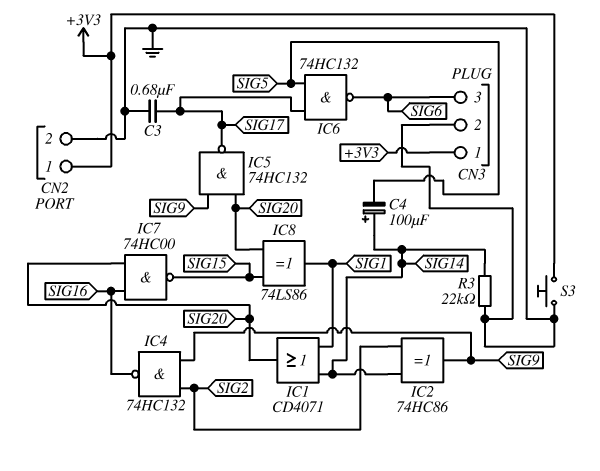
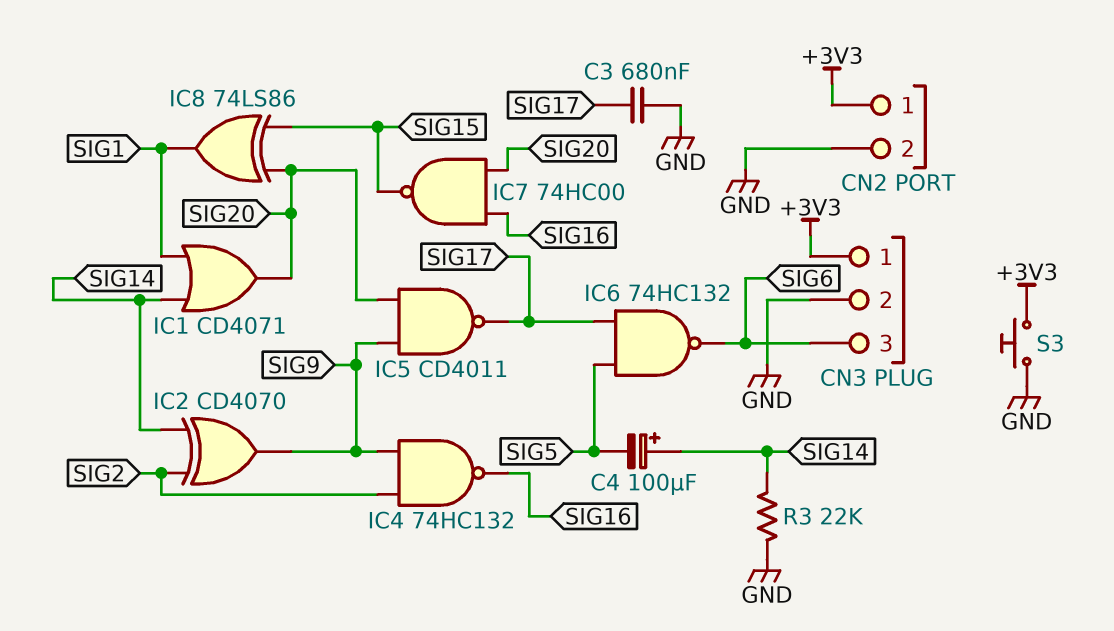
IC2: XOR 74HC86 (in SIG2, in SIG14, out SIG9) -> XOR CD4070 (in SIG2, in SIG14, out SIG9)
IC5: NAND 74HC132 (in SIG9, in SIG20, out SIG17) -> NAND CD4011 (in SIG9, in SIG20, out SIG17)

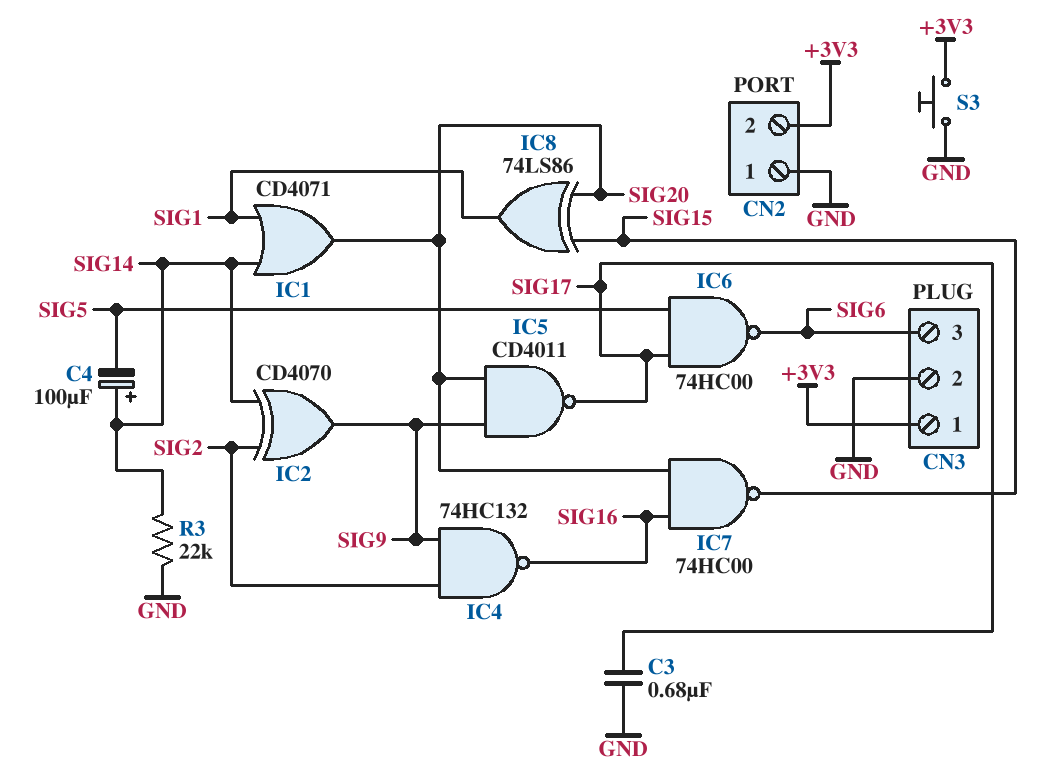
CN2 pin 1: +3V3 -> GND
CN2 pin 2: GND -> +3V3
IC6: NAND 74HC132 (in SIG5, in SIG17, out SIG6) -> NAND 74HC00 (in SIG5, in SIG17, out SIG6)

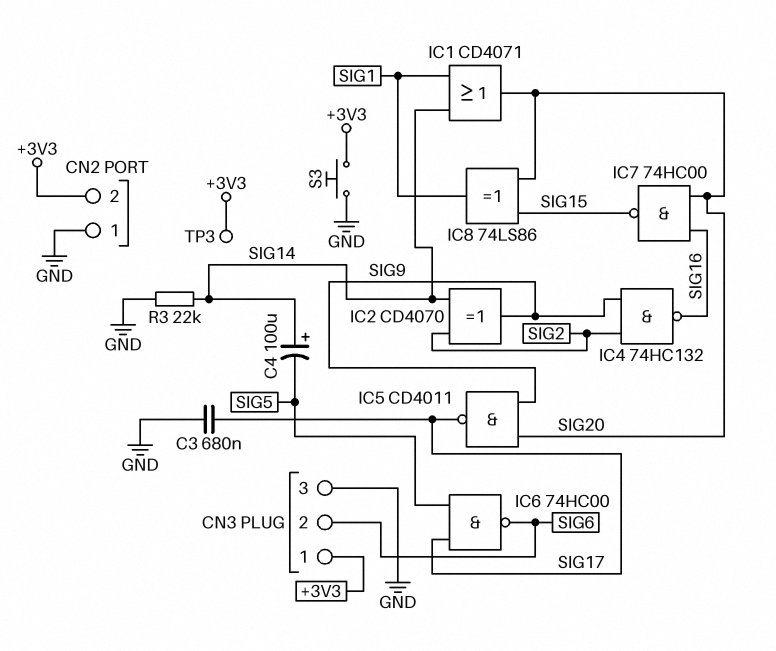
CN3 pin 2: GND -> SIG6
CN3 pin 3: SIG6 -> GND
TP3: none -> test point (+3V3)

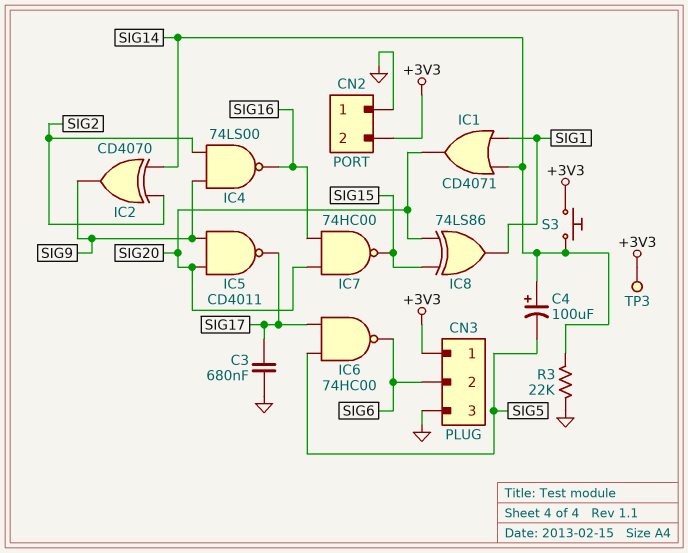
IC4: NAND 74HC132 (in SIG2, in SIG9, out SIG16) -> NAND 74LS00 (in SIG2, in SIG9, out SIG16)
S3: button (+3V3, GND) -> button (+3V3, SIG14)

